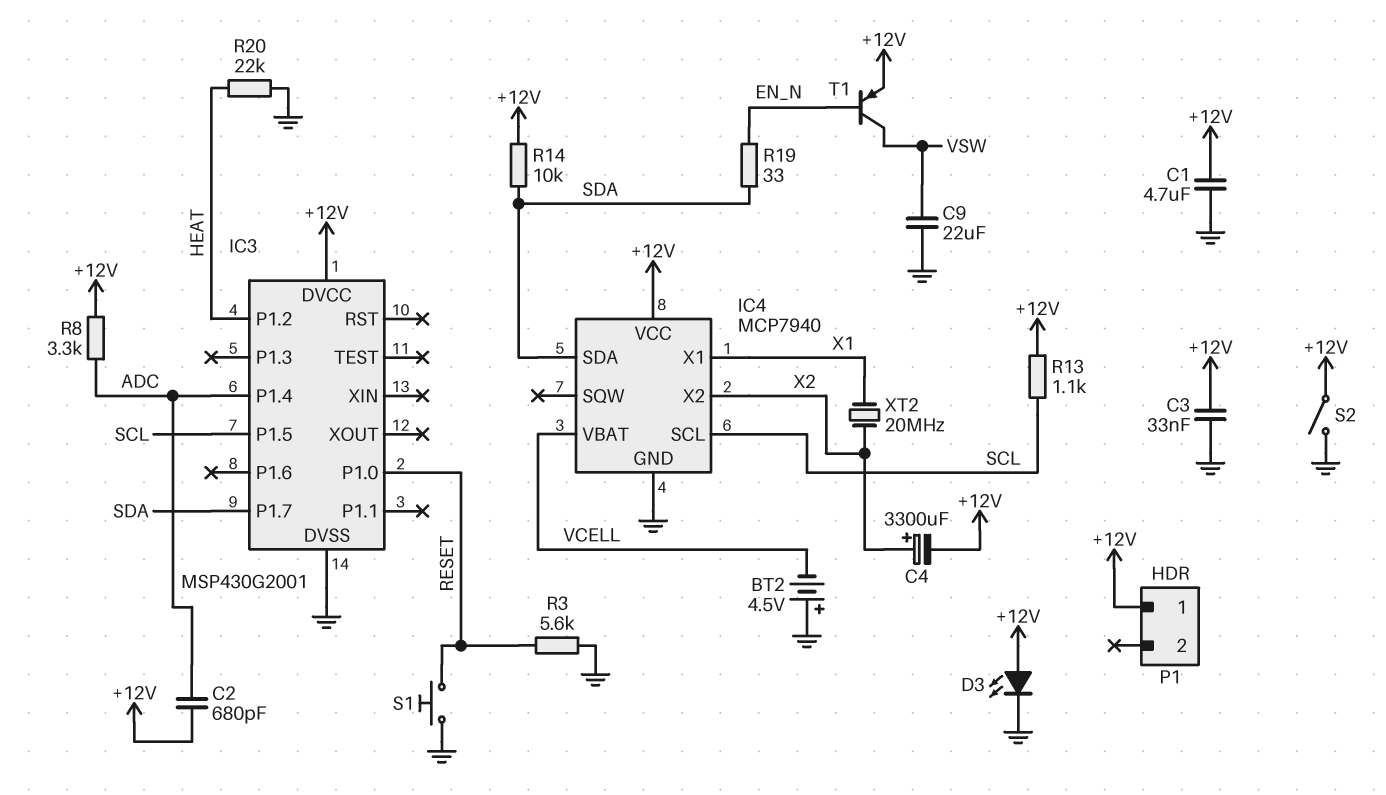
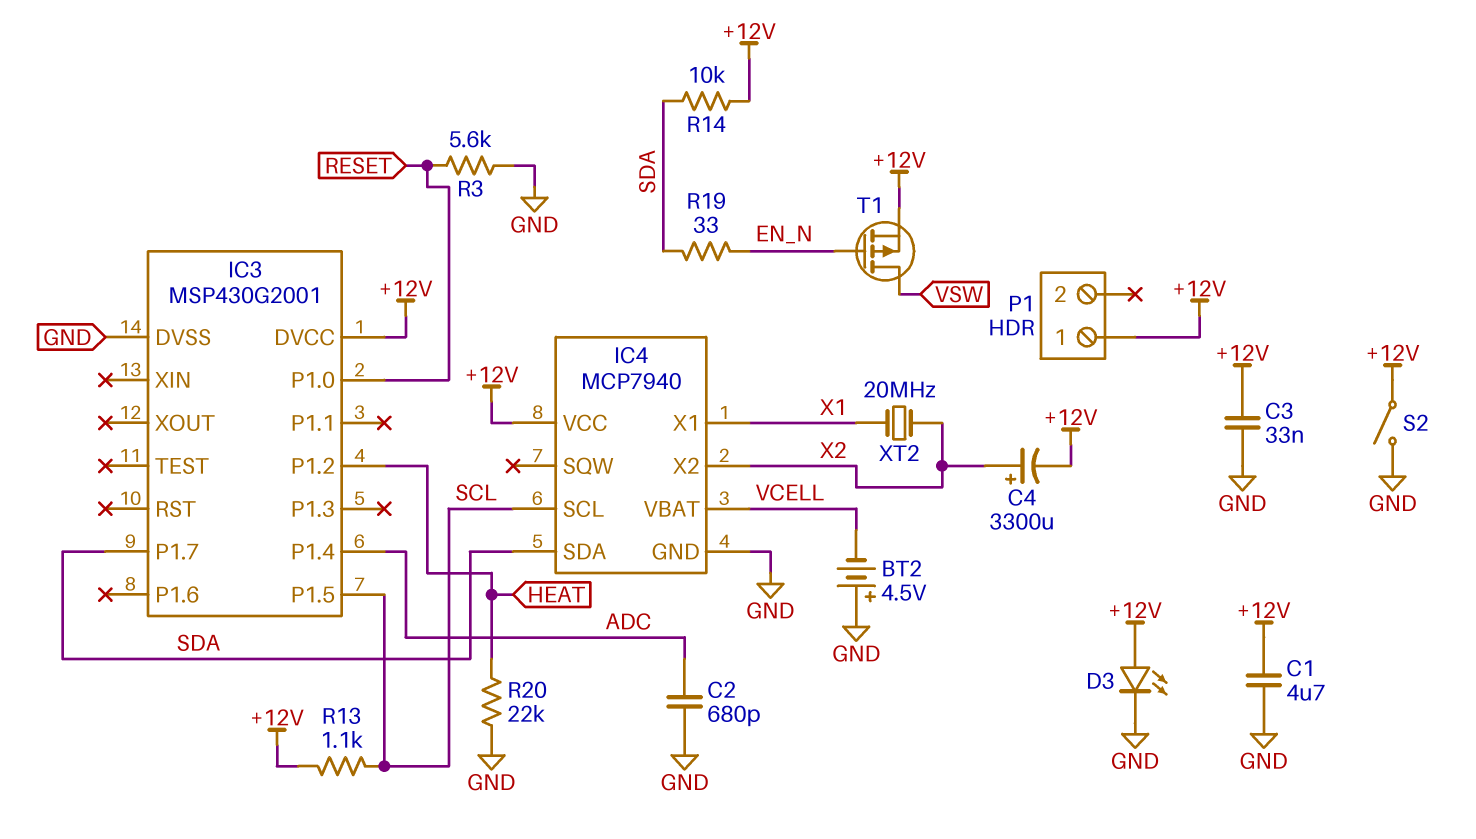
C2: 680pF (+12V, ADC) -> 680pF (ADC, GND)
C9: 22uF (GND, VSW) -> none
R8: 3.3k (+12V, ADC) -> none
S1: button (GND, RESET) -> none
T1: PNP (B EN_N, C VSW, E +12V) -> PMOS (G EN_N, D VSW, S +12V)

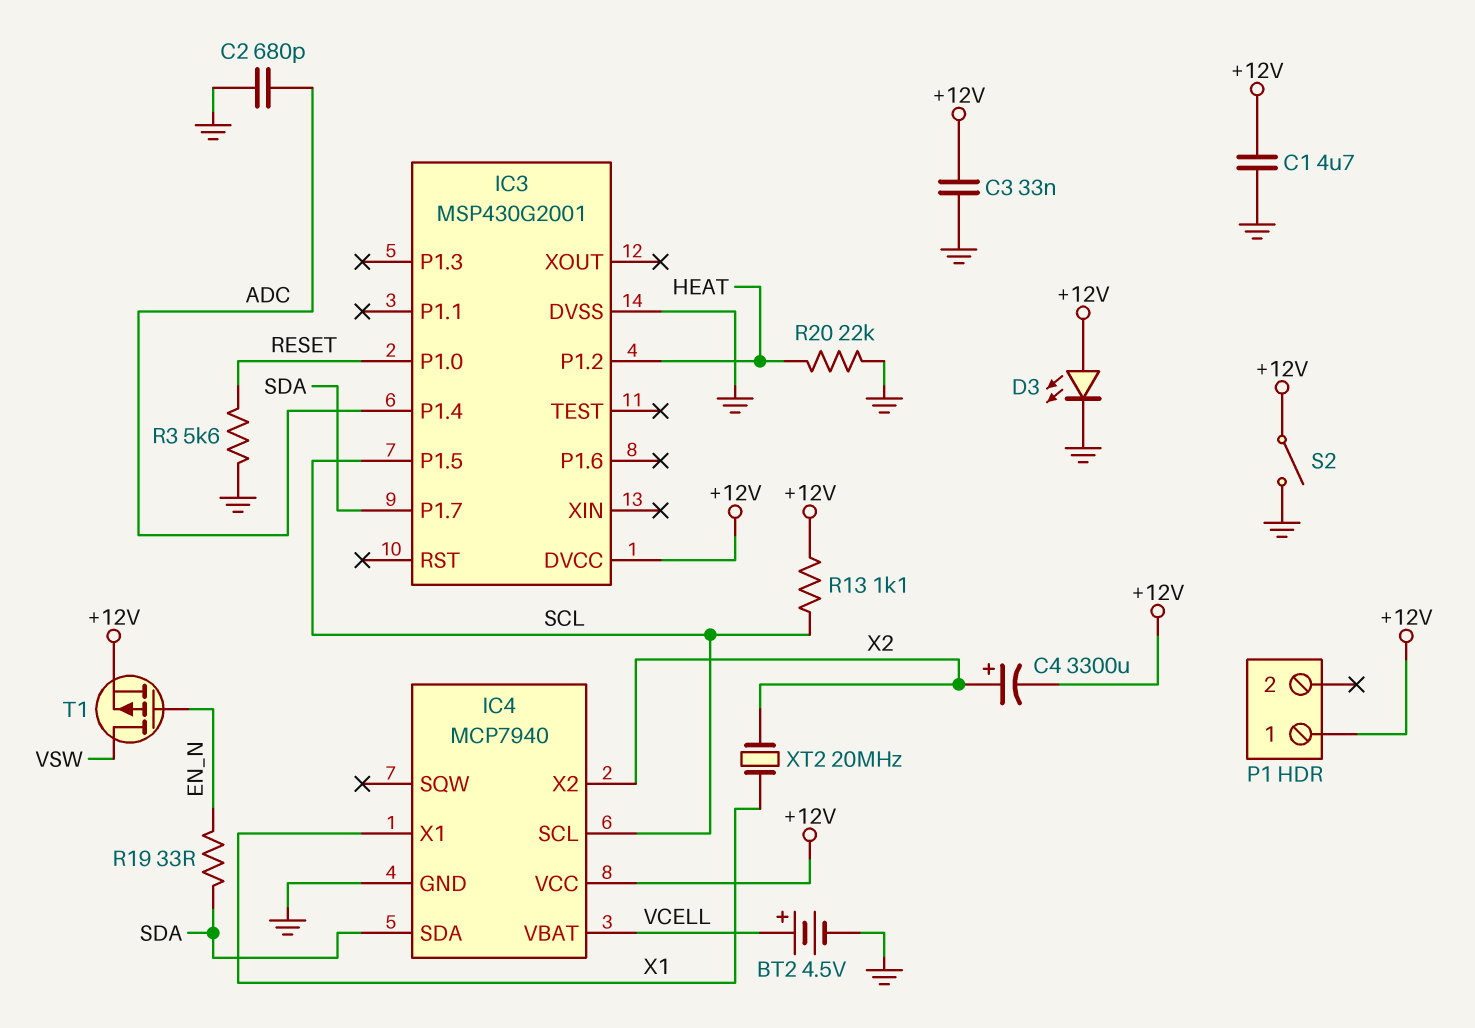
BT2: 4.5V (plus GND, minus VCELL) -> 4.5V (plus VCELL, minus GND)
R14: 10k (+12V, SDA) -> none

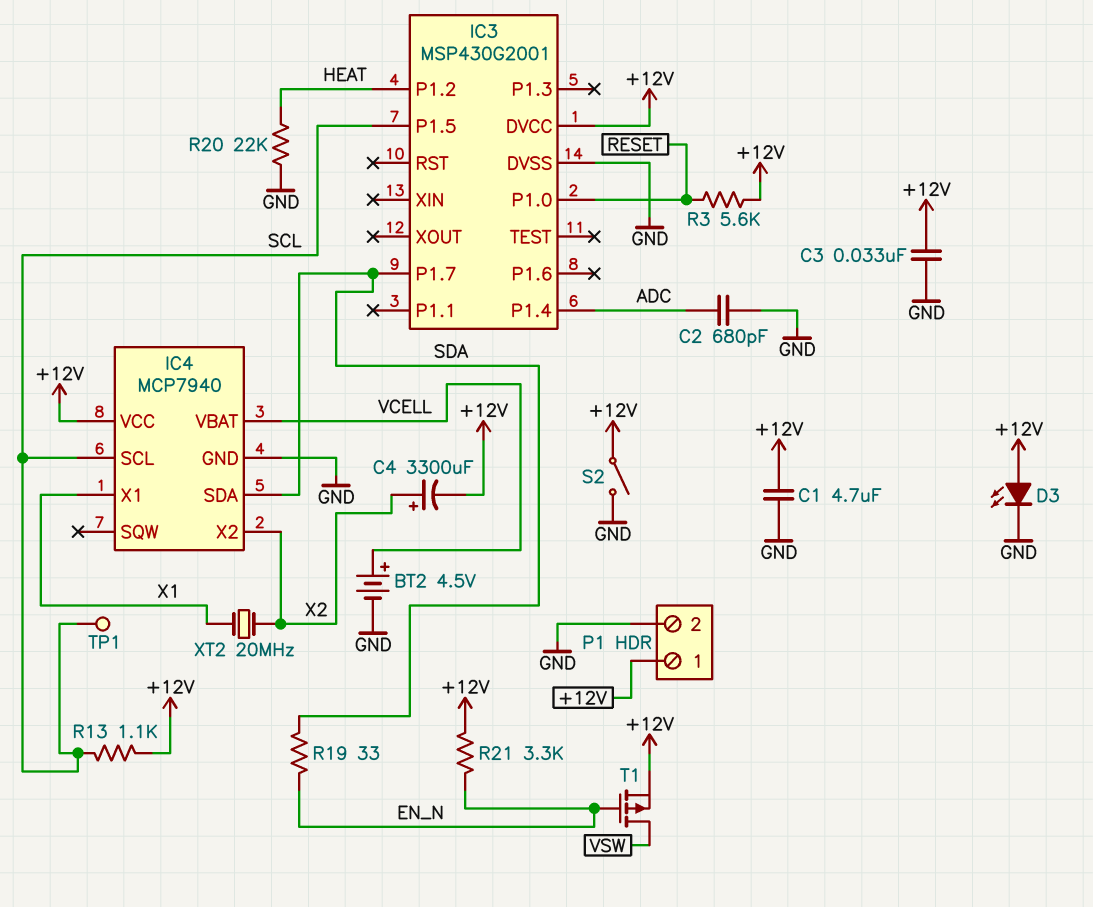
P1 pin 2: none -> GND
R3: 5.6k (GND, RESET) -> 5.6k (+12V, RESET)
R21: none -> 3.3k (+12V, EN_N)
TP1: none -> test point (SCL)

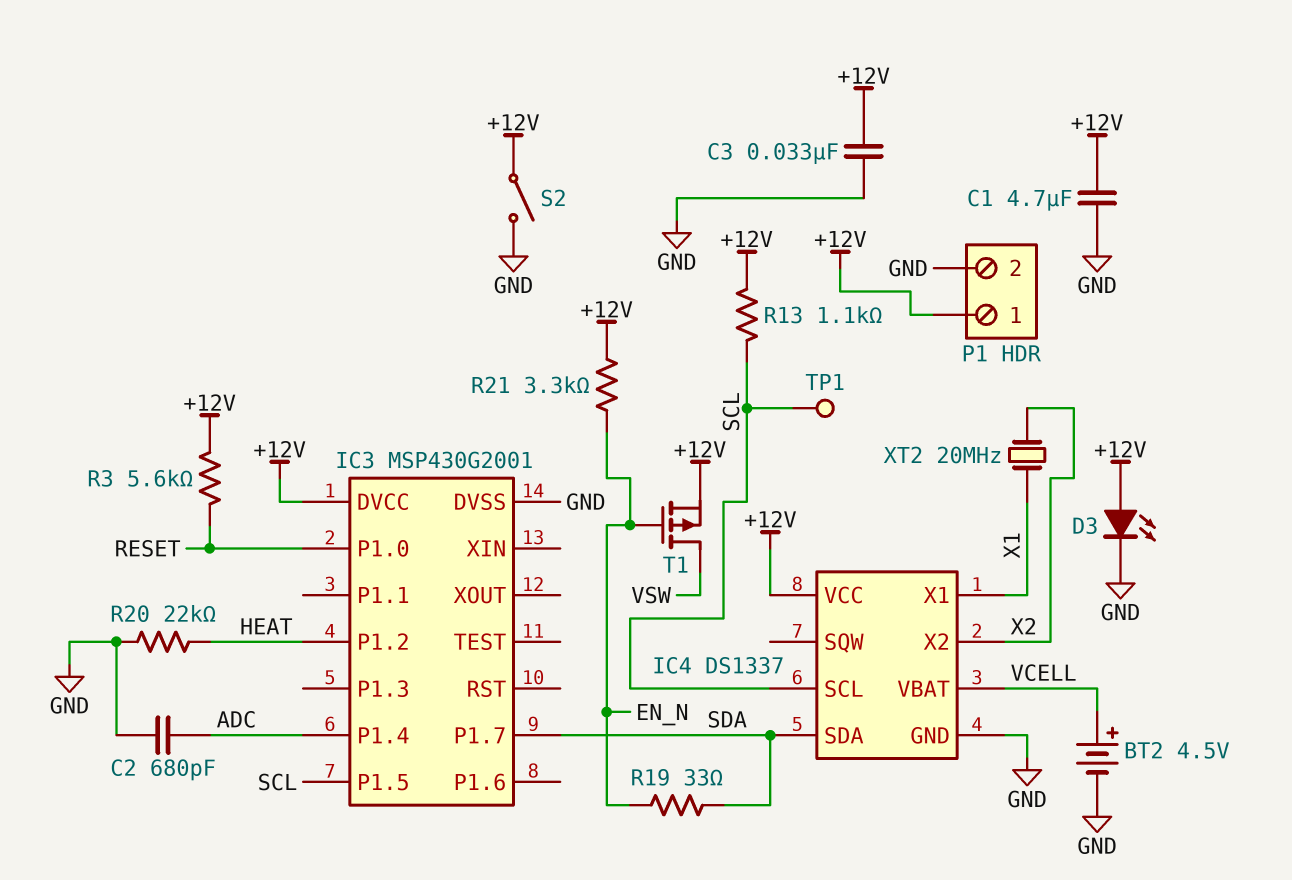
C4: 3300uF (plus X2, minus +12V) -> none
IC4: MCP7940 -> DS1337

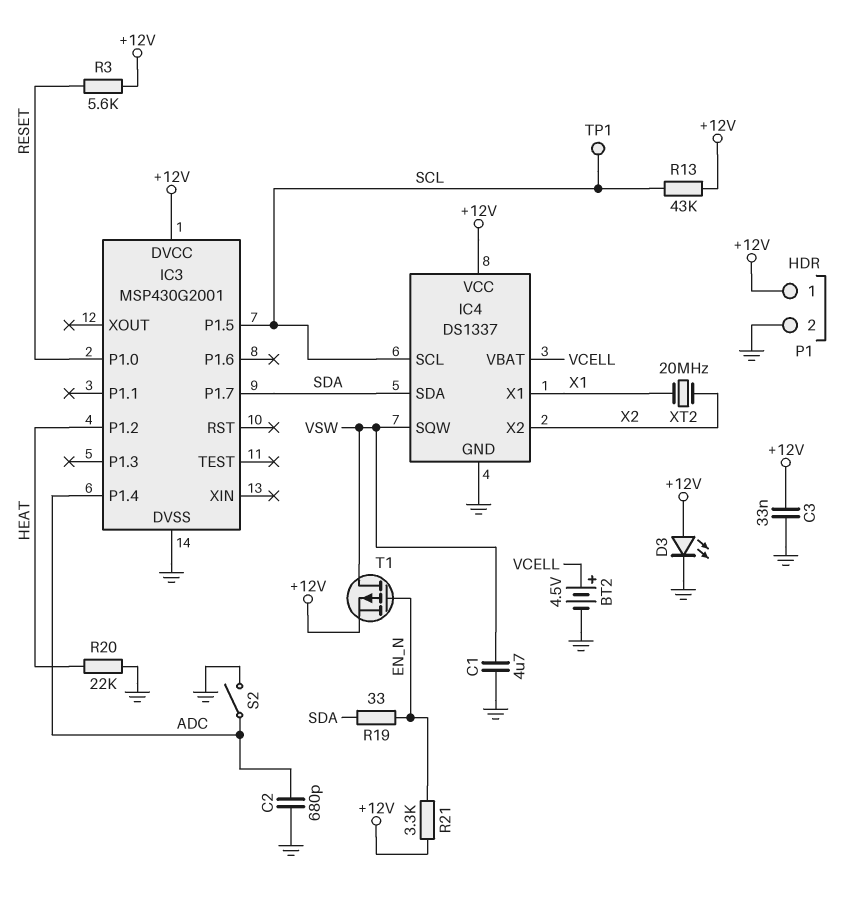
C1: 4.7uF (+12V, GND) -> 4.7uF (GND, VSW)
IC4 pin SQW: none -> VSW
R13: 1.1k (+12V, SCL) -> 43k (+12V, SCL)
S2: switch (+12V, GND) -> switch (ADC, GND)

